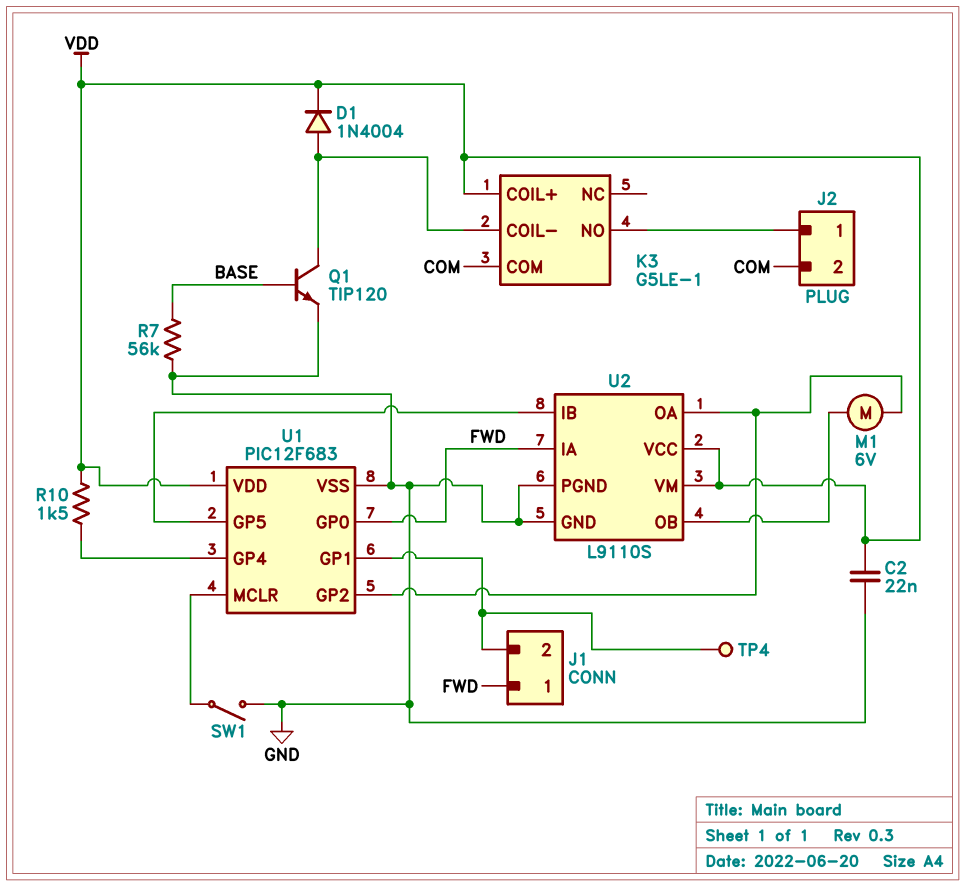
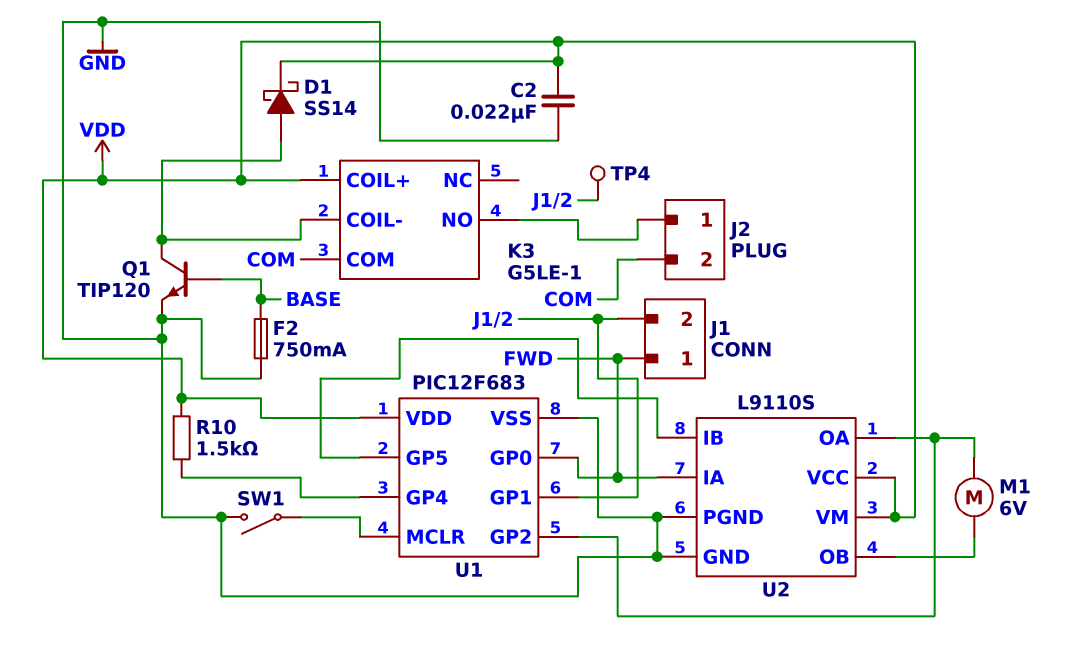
D1: diode 1N4004 (A K3/COIL-, K VDD) -> schottky SS14 (A K3/COIL-, K VDD)
F2: none -> 750mA (BASE, GND)
R7: 56k (BASE, GND) -> none

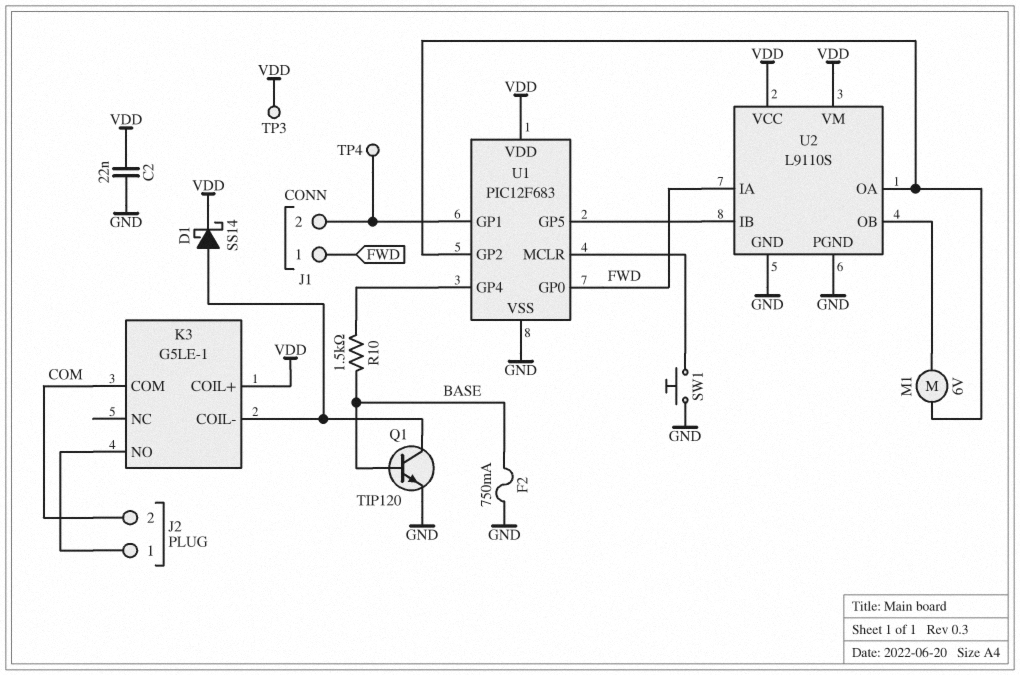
R10: 1.5k (U1/GP4, VDD) -> 1.5k (BASE, U1/GP4)
SW1: switch (GND, U1/MCLR) -> button (GND, U1/MCLR)
TP3: none -> test point (VDD)

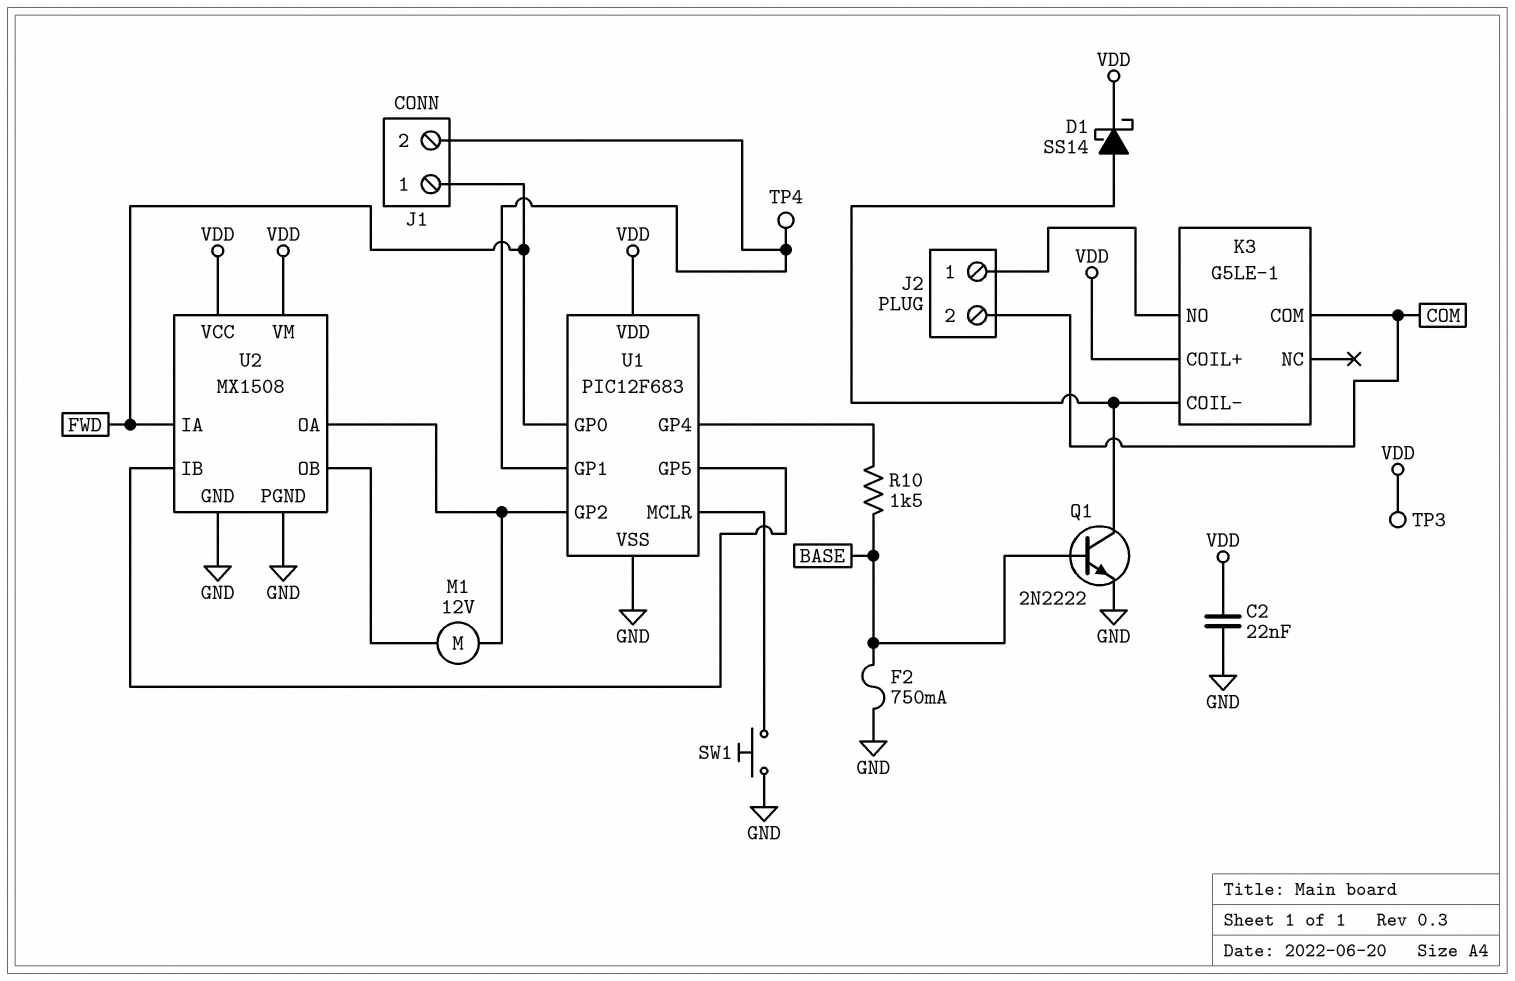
M1: motor 6V (U1/GP2, U2/OB) -> motor 12V (U1/GP2, U2/OB)
Q1: NPN TIP120 (B BASE, C K3/COIL-, E GND) -> NPN 2N2222 (B BASE, C K3/COIL-, E GND)
U2: L9110S -> MX1508

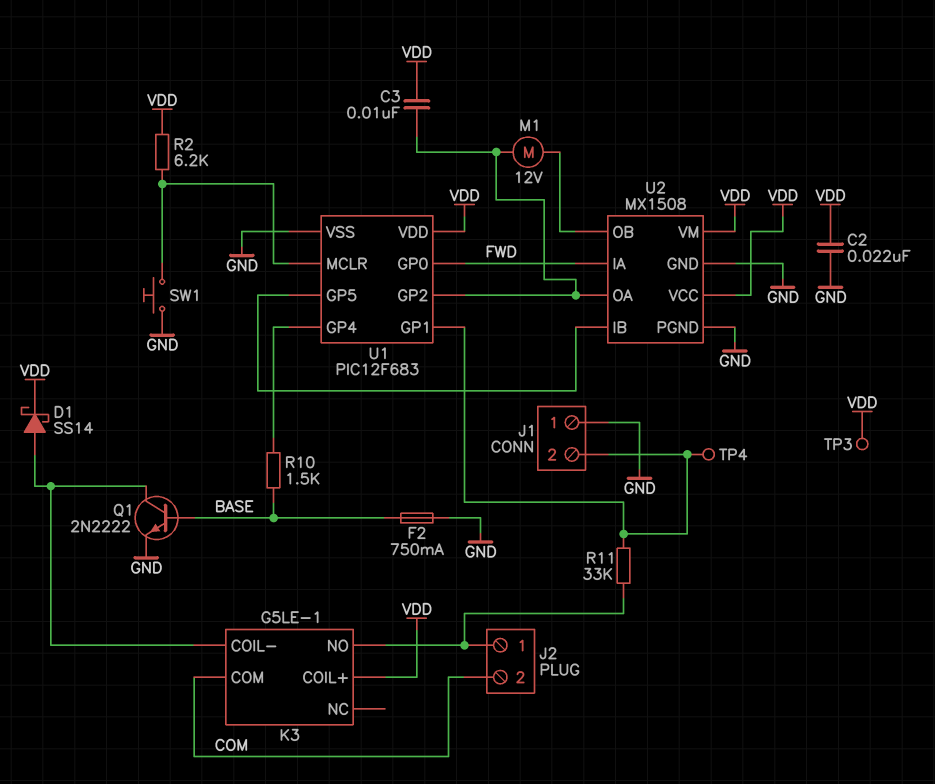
C3: none -> 10nF (U1/GP2, VDD)
J1 pin 1: FWD -> GND
R2: none -> 6.2k (U1/MCLR, VDD)
R11: none -> 33k (J1/2, J2/1)

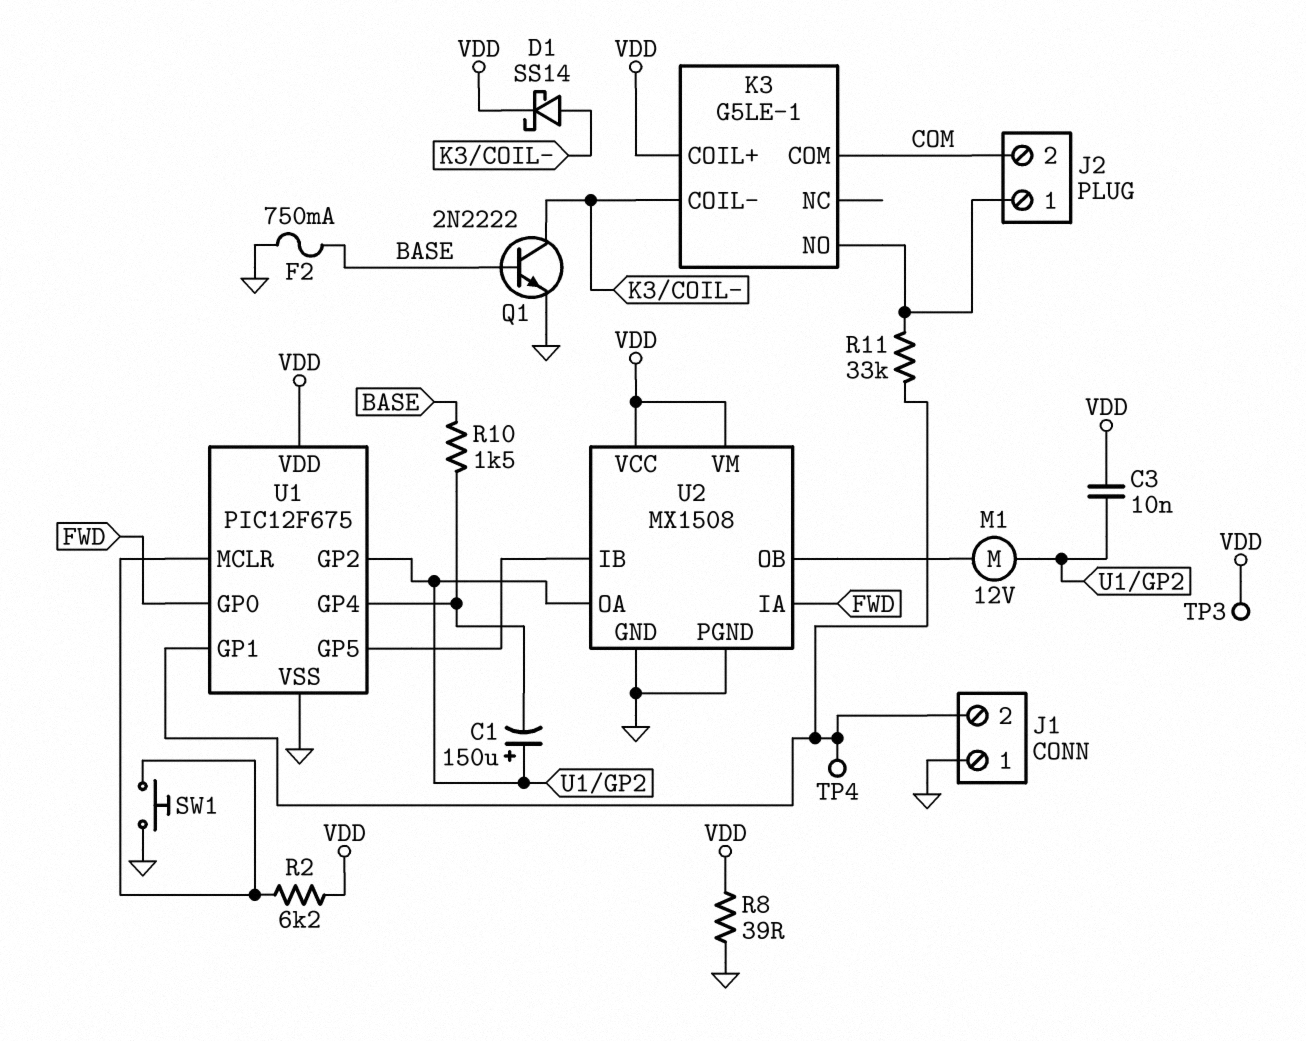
C1: none -> 150uF (plus U1/GP2, minus U1/GP4)
C2: 22nF (GND, VDD) -> none
R8: none -> 39 (GND, VDD)
U1: PIC12F683 -> PIC12F675

